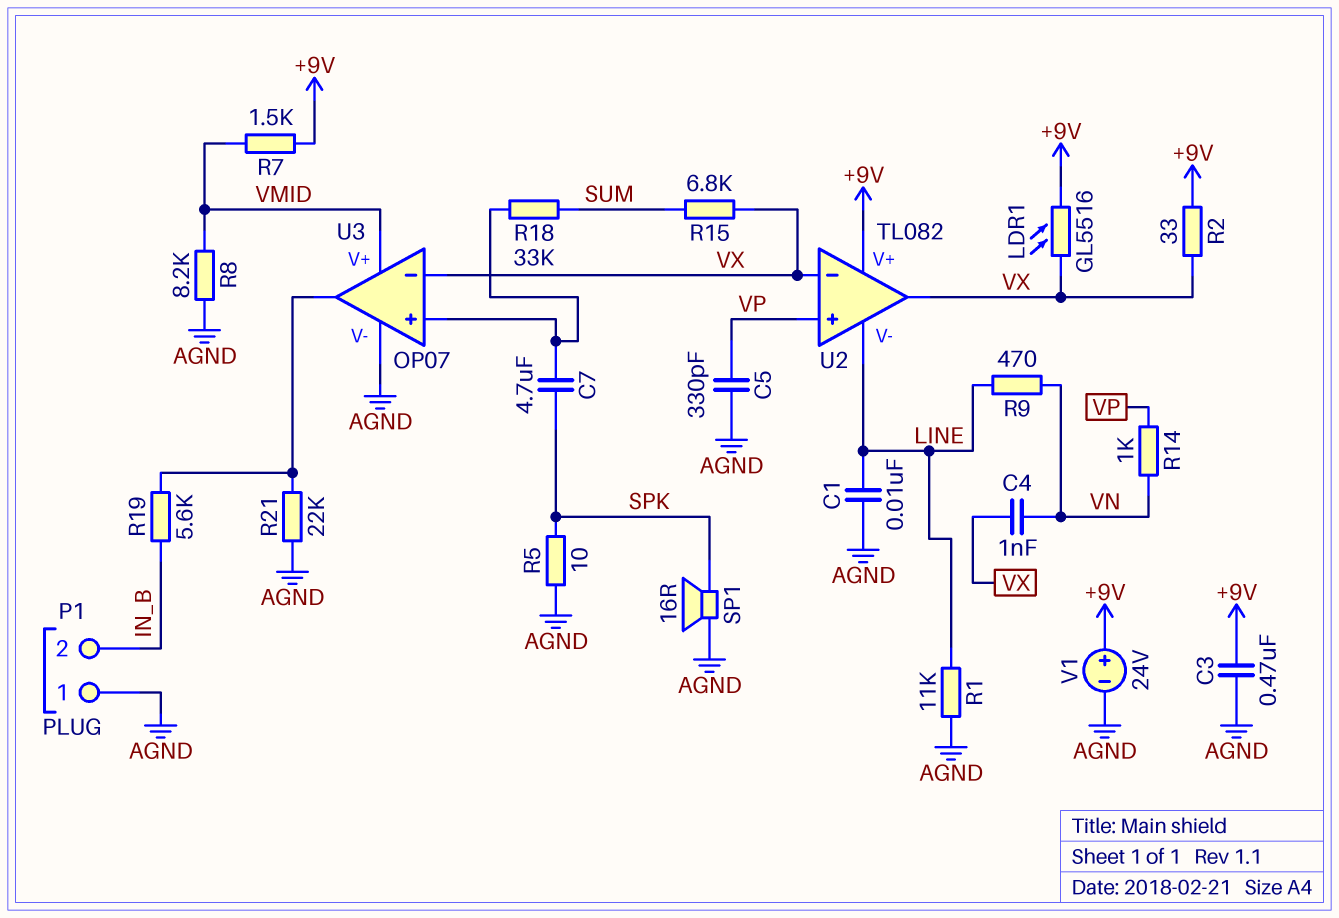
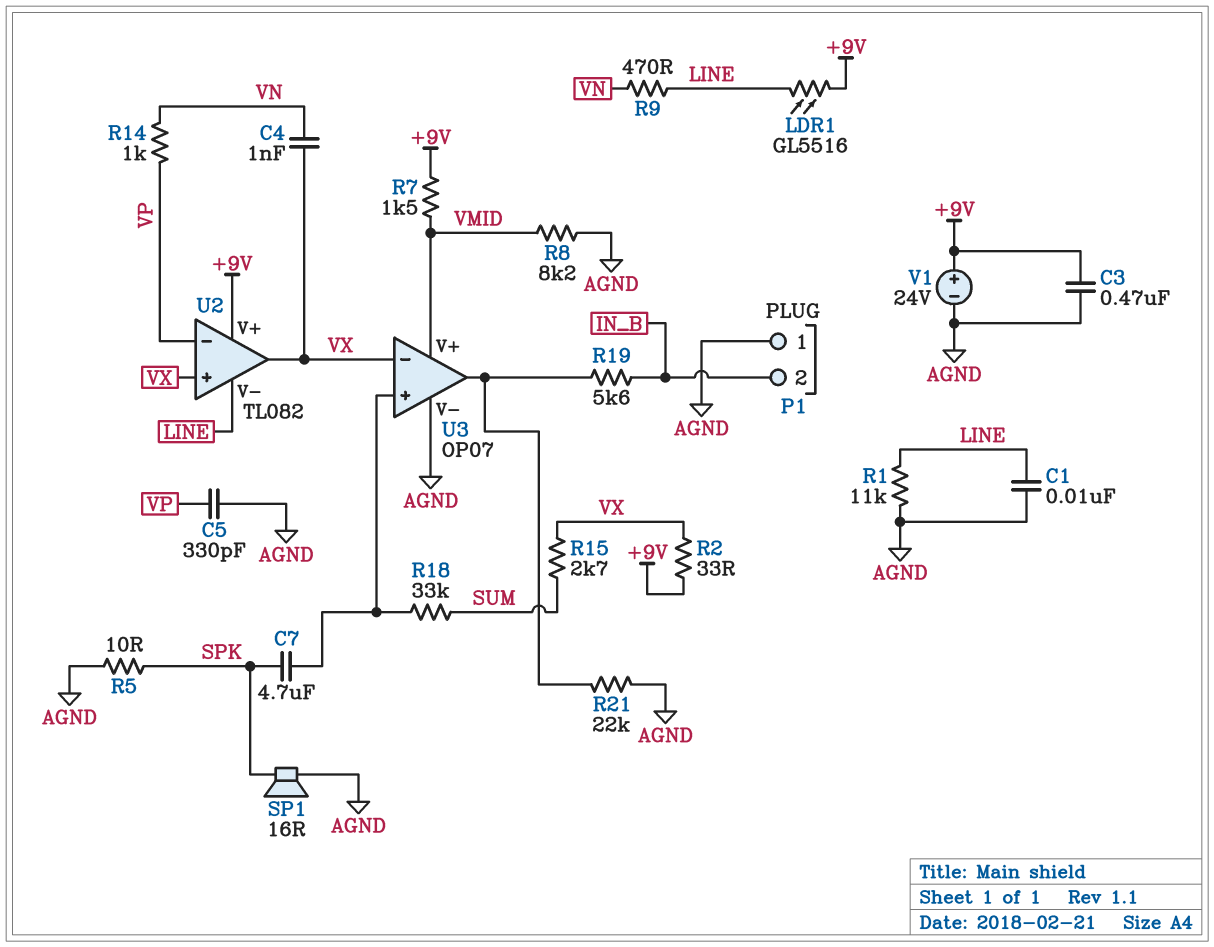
LDR1: GL5516 (+9V, VX) -> GL5516 (+9V, LINE)
R15: 6.8k (SUM, VX) -> 2.7k (SUM, VX)
U2 pin in+: VP -> VX
U2 pin in-: VX -> VP

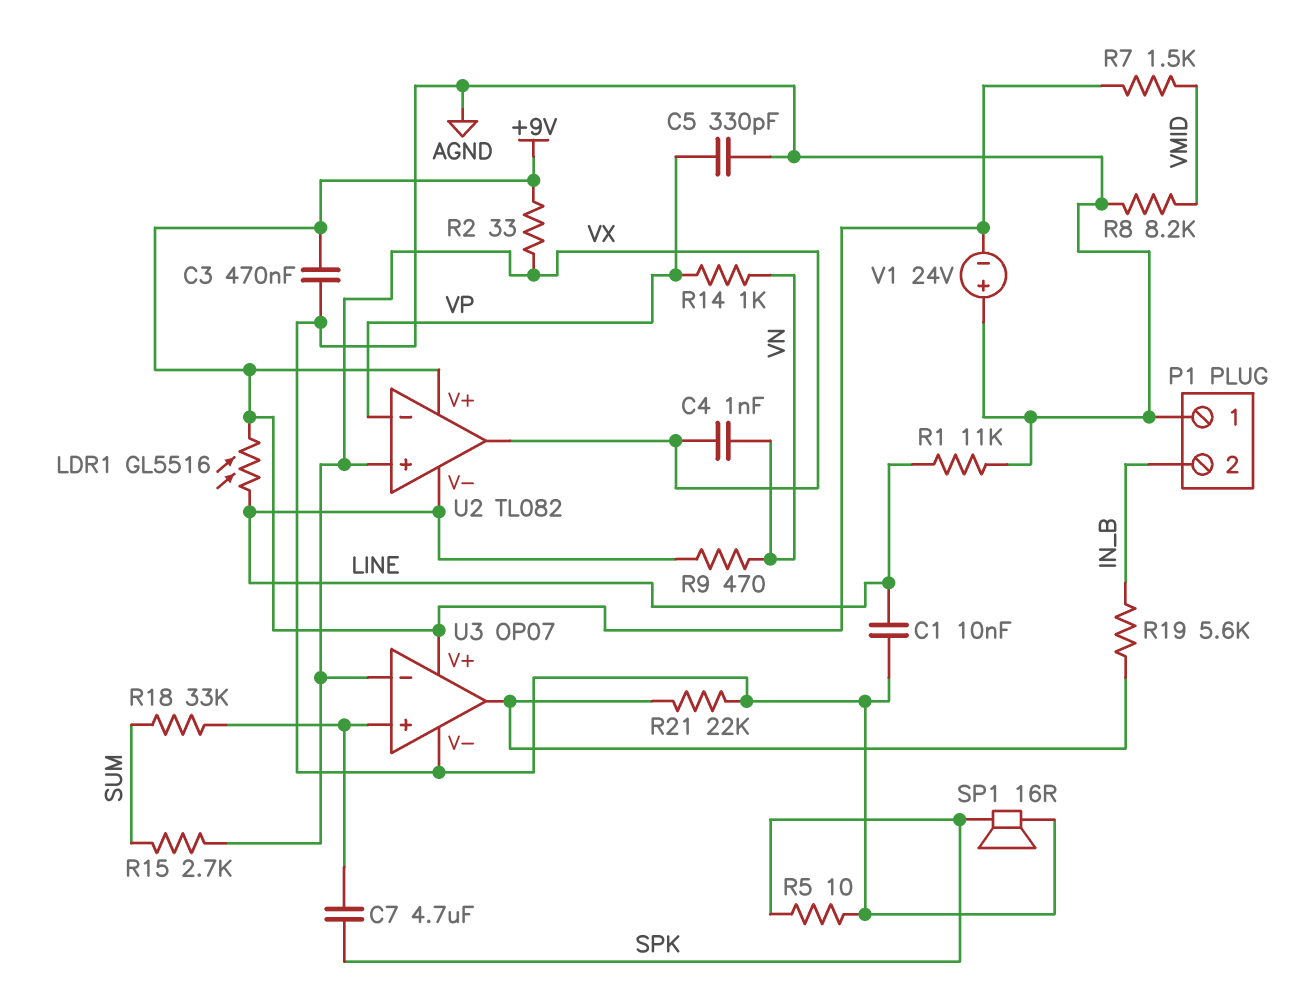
U3 pin V+: VMID -> +9V
V1: 24V (plus +9V, minus AGND) -> 24V (plus AGND, minus +9V)

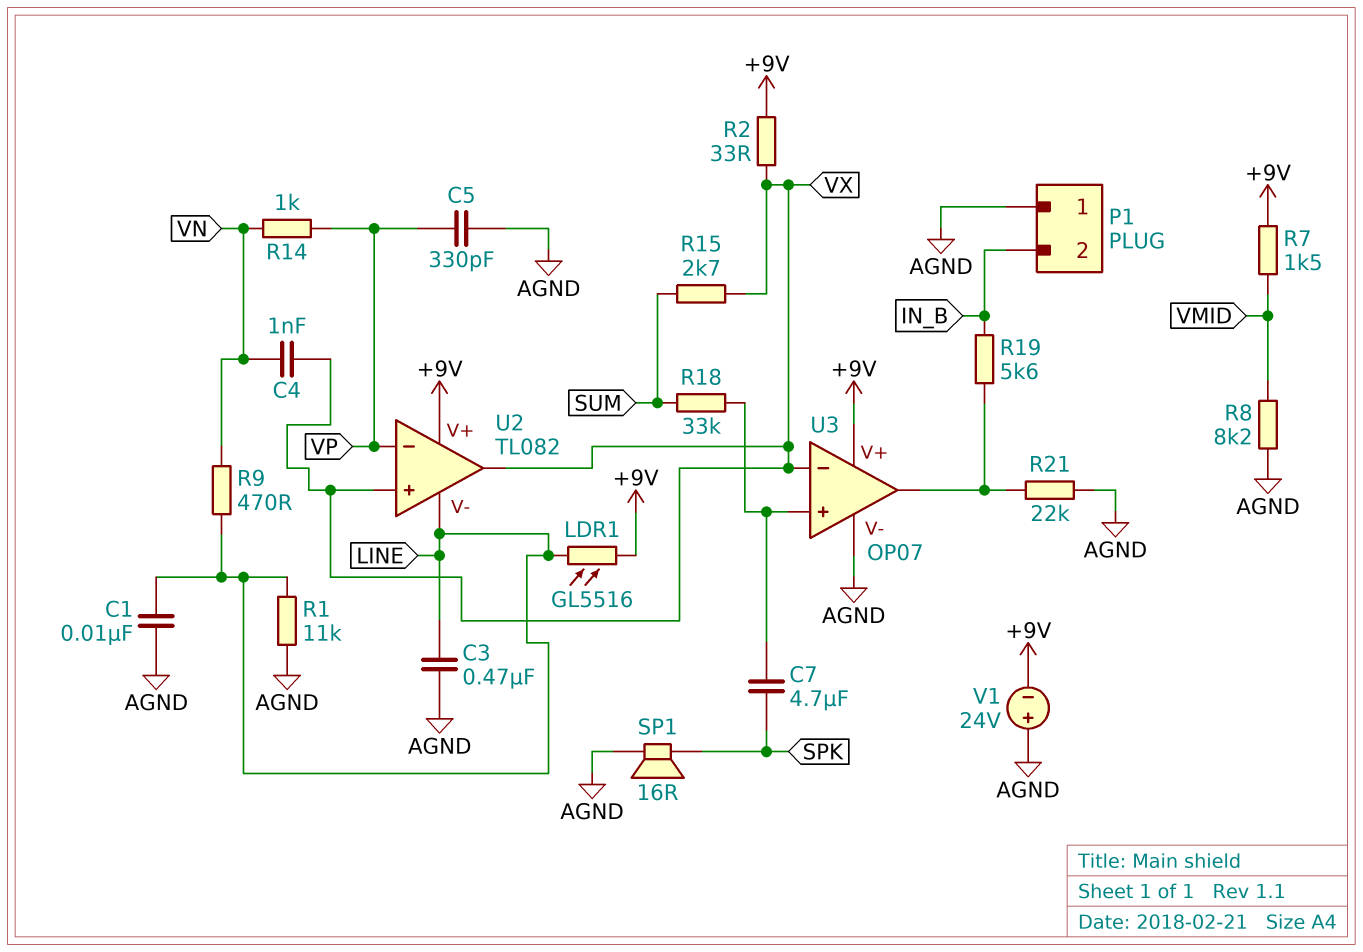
C3: 470nF (+9V, AGND) -> 470nF (AGND, LINE)
R5: 10 (AGND, SPK) -> none

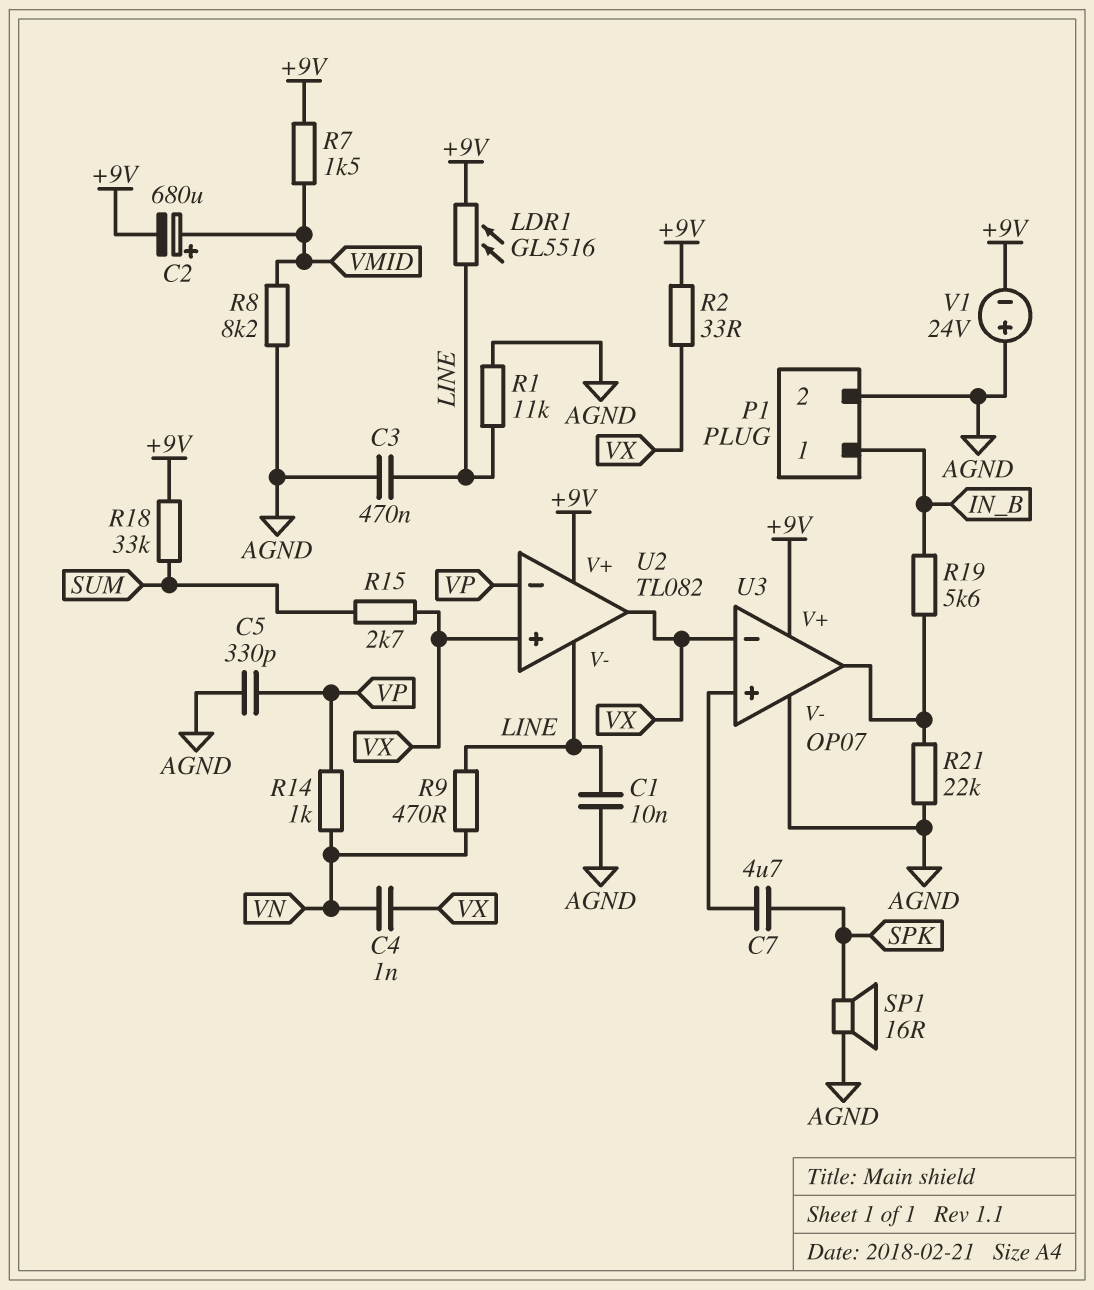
C2: none -> 680uF (plus VMID, minus +9V)
P1 pin 1: AGND -> IN_B
P1 pin 2: IN_B -> AGND
R18: 33k (SUM, U3/in+) -> 33k (+9V, SUM)

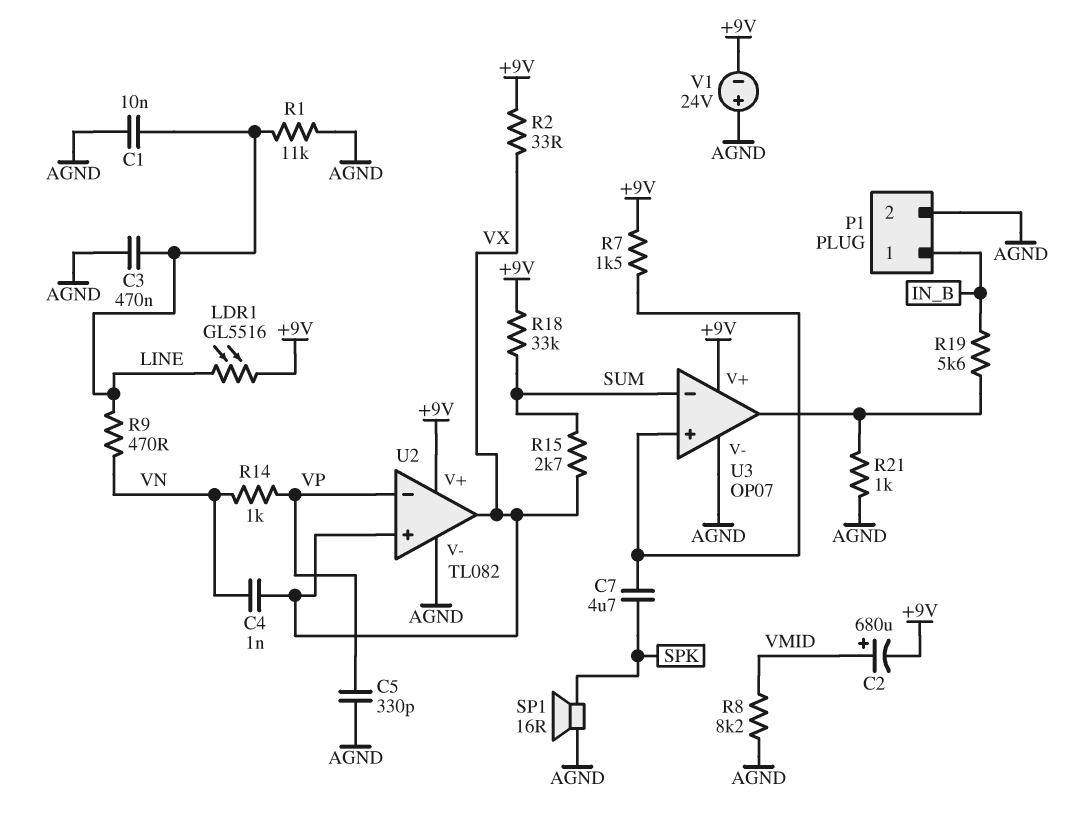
R7: 1.5k (+9V, VMID) -> 1.5k (+9V, U3/in+)
R21: 22k (AGND, U3/out) -> 1k (AGND, U3/out)
U2 pin V-: LINE -> AGND
U3 pin in-: VX -> SUM

